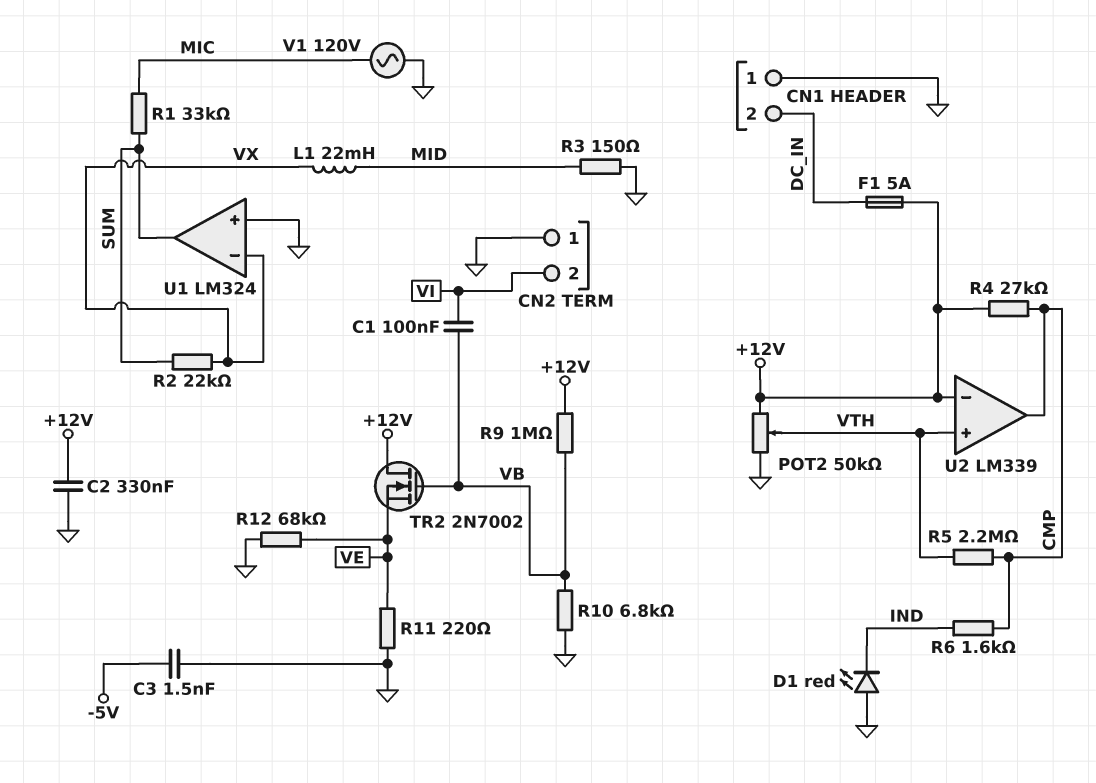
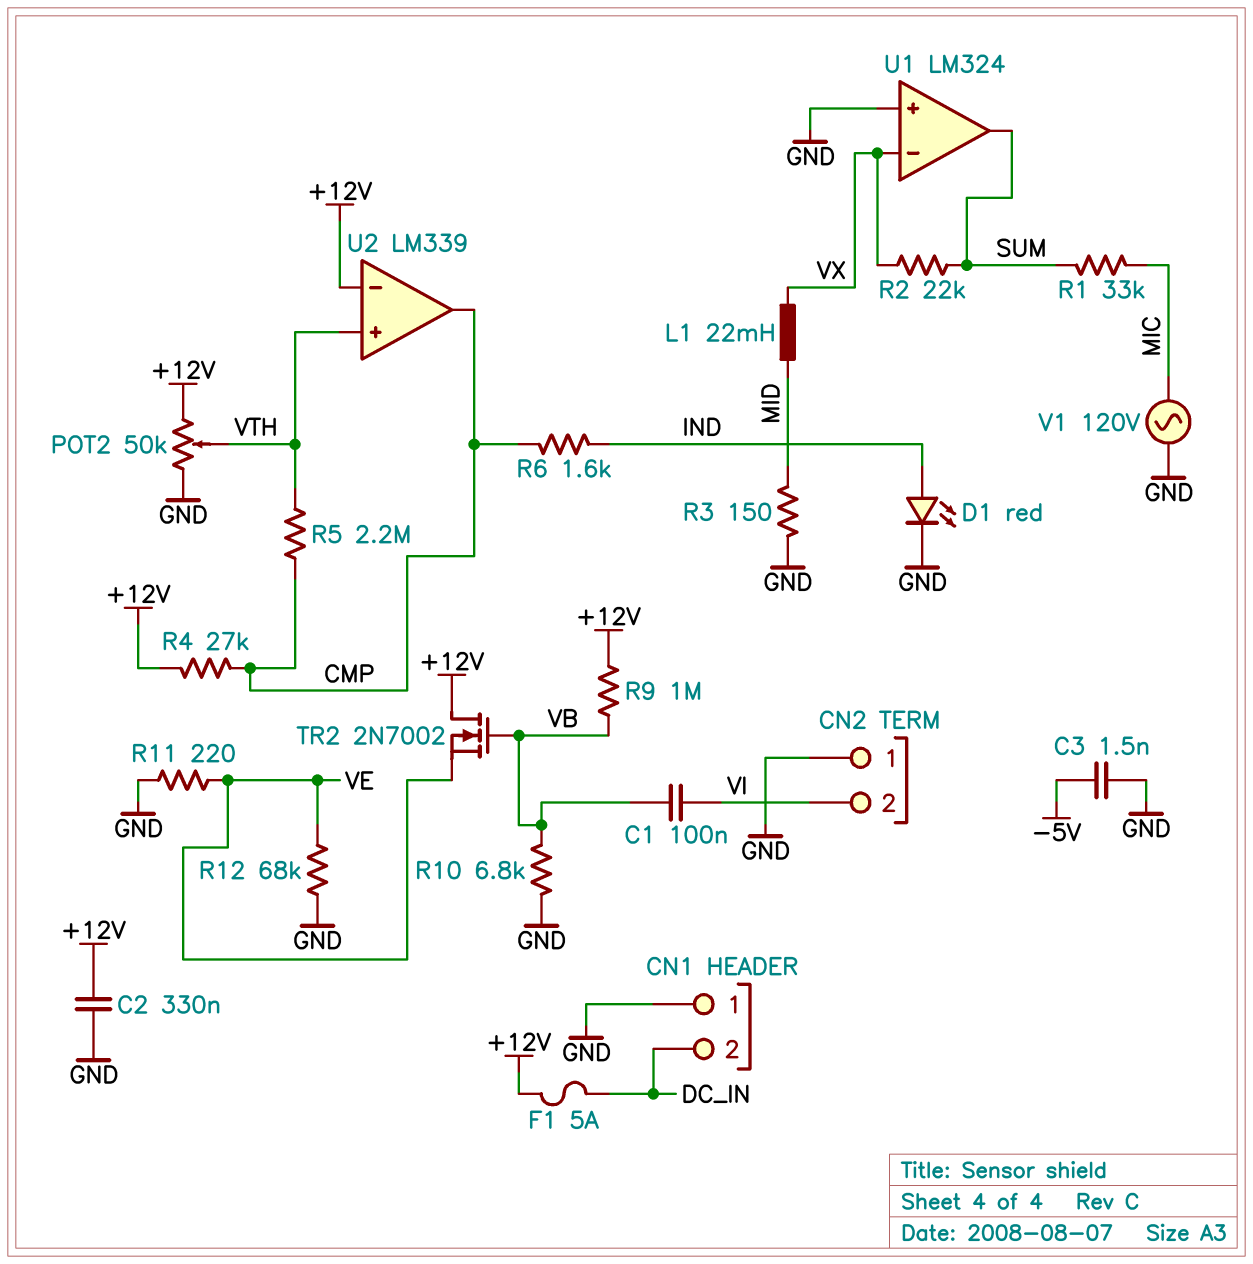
D1: LED red (A GND, K IND) -> LED red (A IND, K GND)

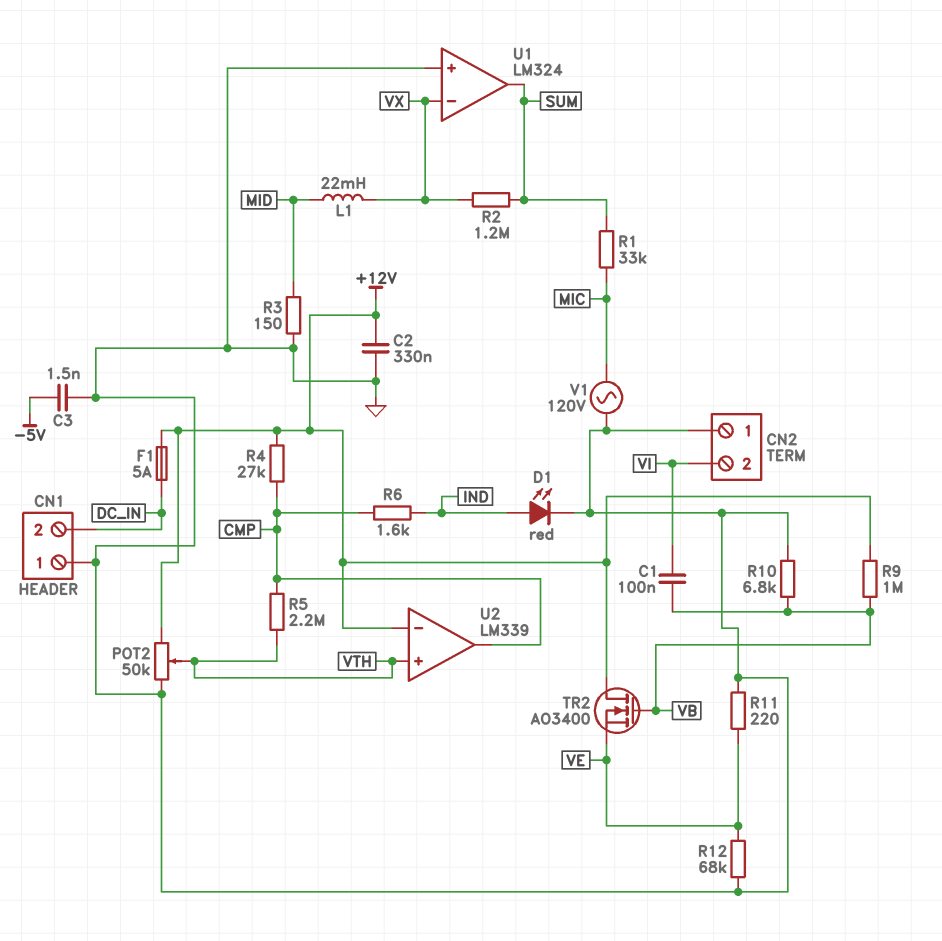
R2: 22k (SUM, VX) -> 1.2M (SUM, VX)
TR2: NMOS 2N7002 (G VB, D +12V, S VE) -> NMOS AO3400 (G VB, D +12V, S VE)

